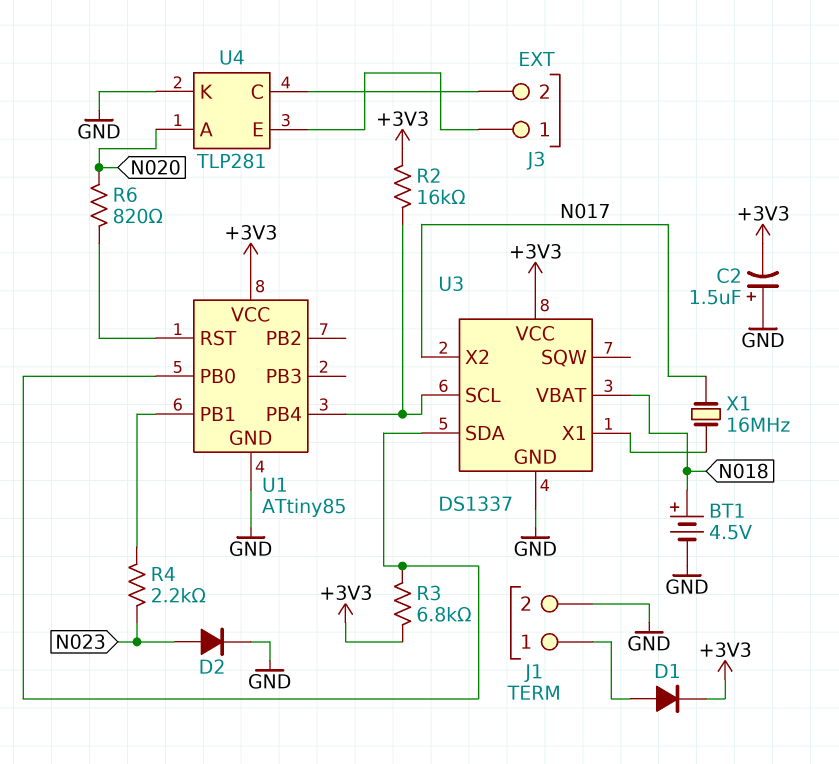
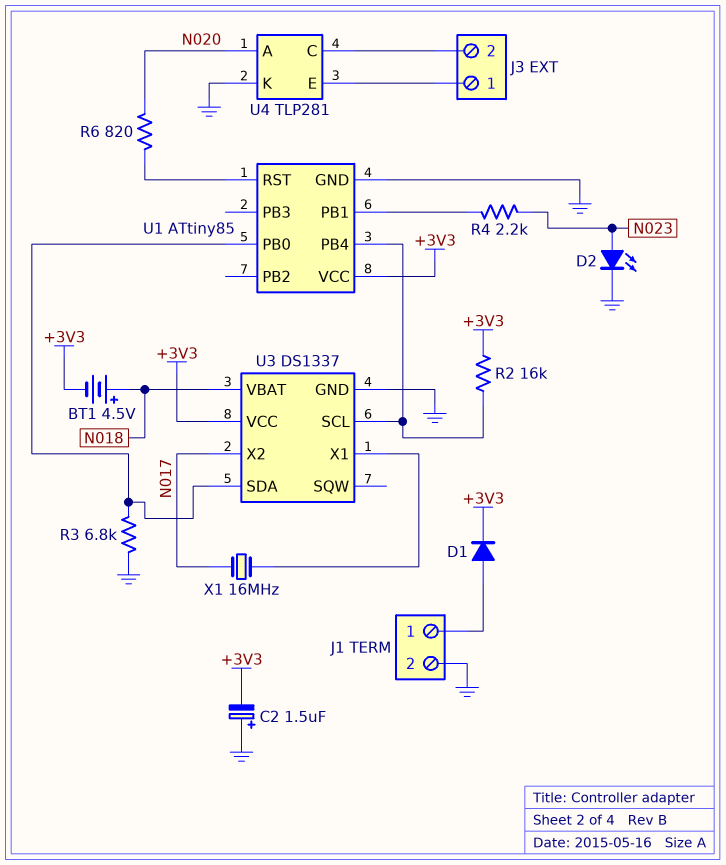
BT1: 4.5V (plus N018, minus GND) -> 4.5V (plus N018, minus +3V3)
D2: diode (A N023, K GND) -> LED (A N023, K GND)
R3: 6.8k (+3V3, U1/PB0) -> 6.8k (GND, U1/PB0)

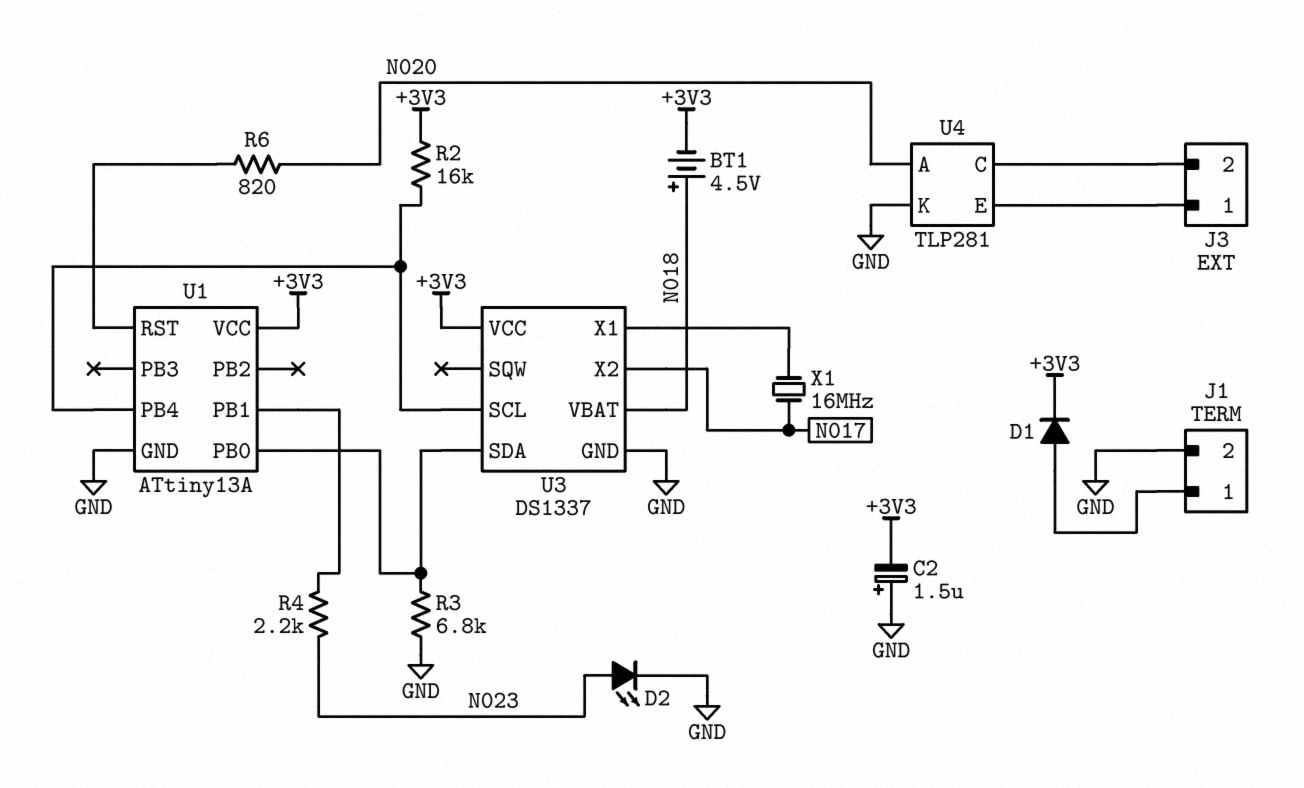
U1: ATtiny85 -> ATtiny13A

